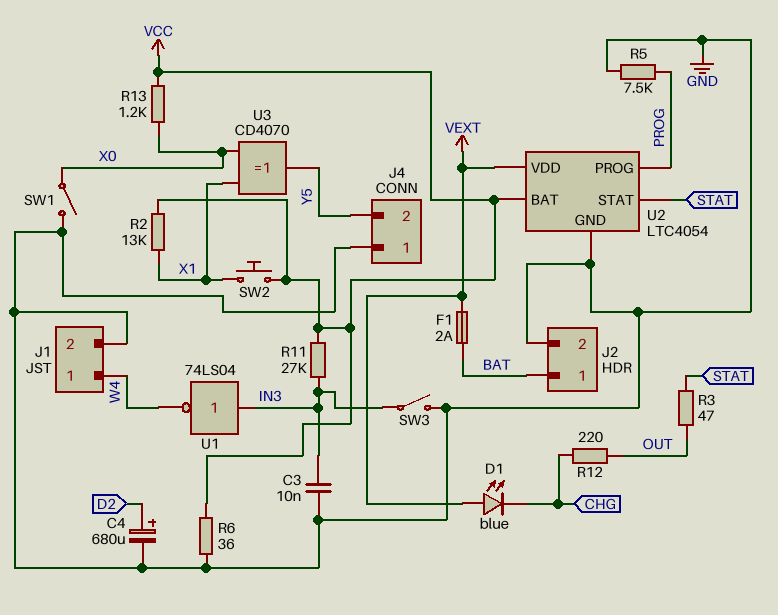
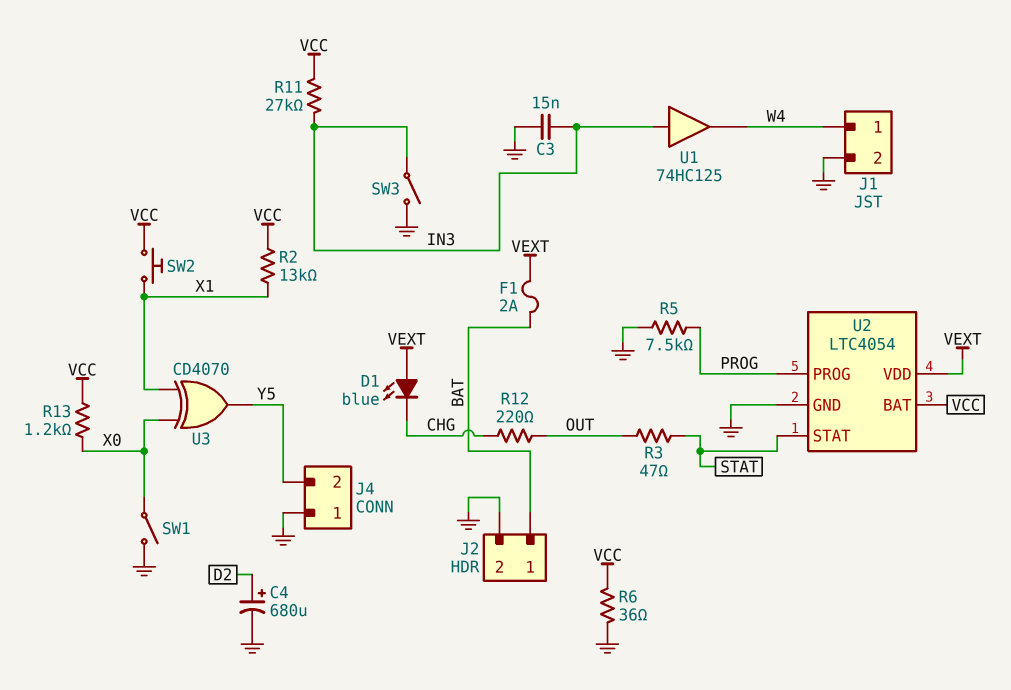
C3: 10nF (GND, IN3) -> 15nF (GND, IN3)
U1: NOT 74LS04 (in IN3, out W4) -> buffer 74HC125 (in IN3, out W4)

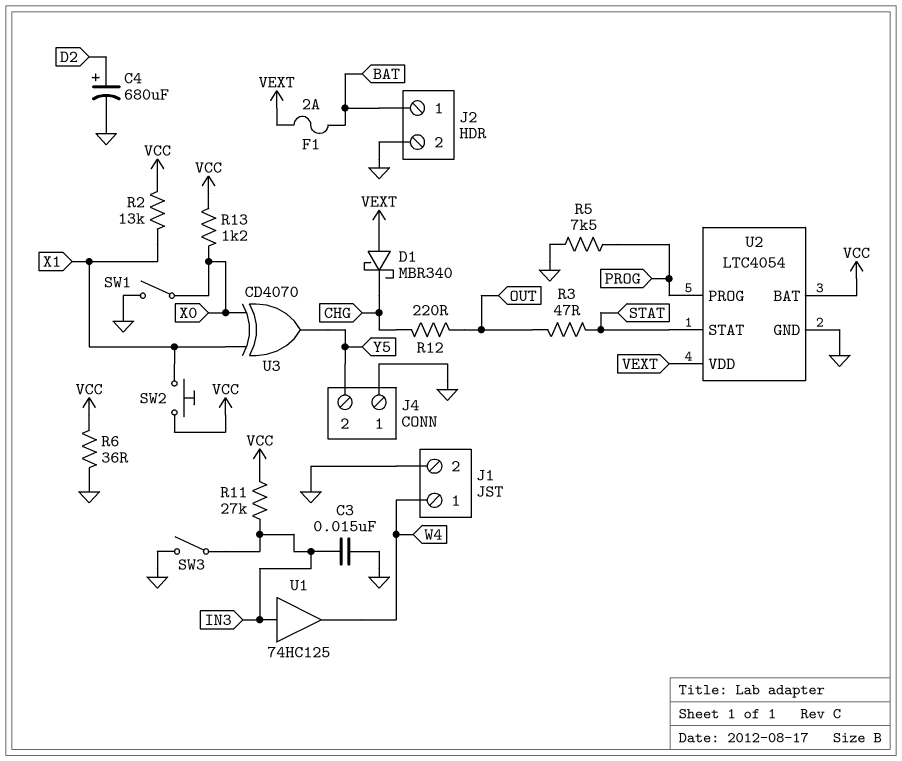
D1: LED blue (A VEXT, K CHG) -> schottky MBR340 (A VEXT, K CHG)

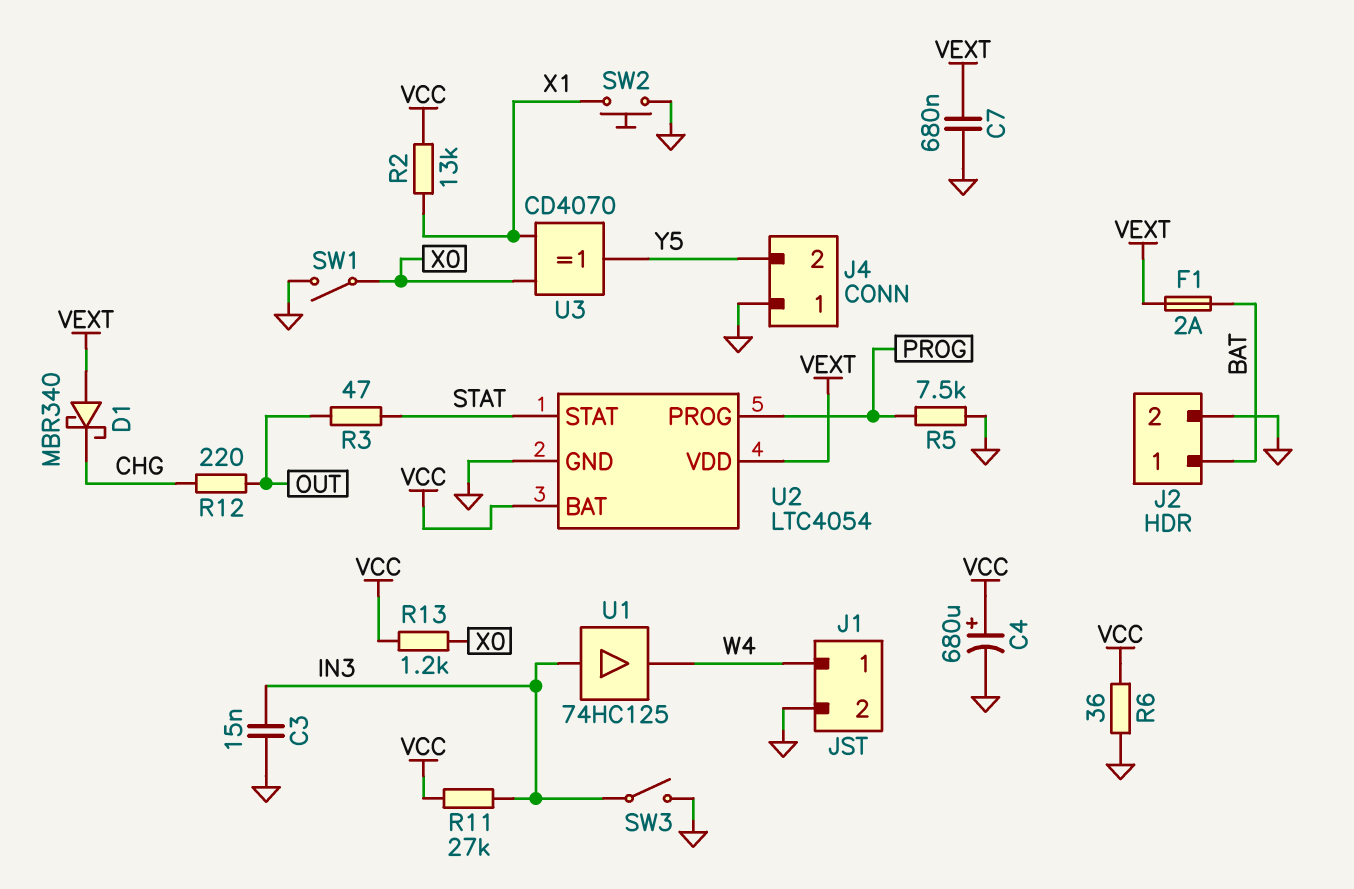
C4: 680uF (plus D2, minus GND) -> 680uF (plus VCC, minus GND)
C7: none -> 680nF (GND, VEXT)
SW2: button (VCC, X1) -> button (GND, X1)

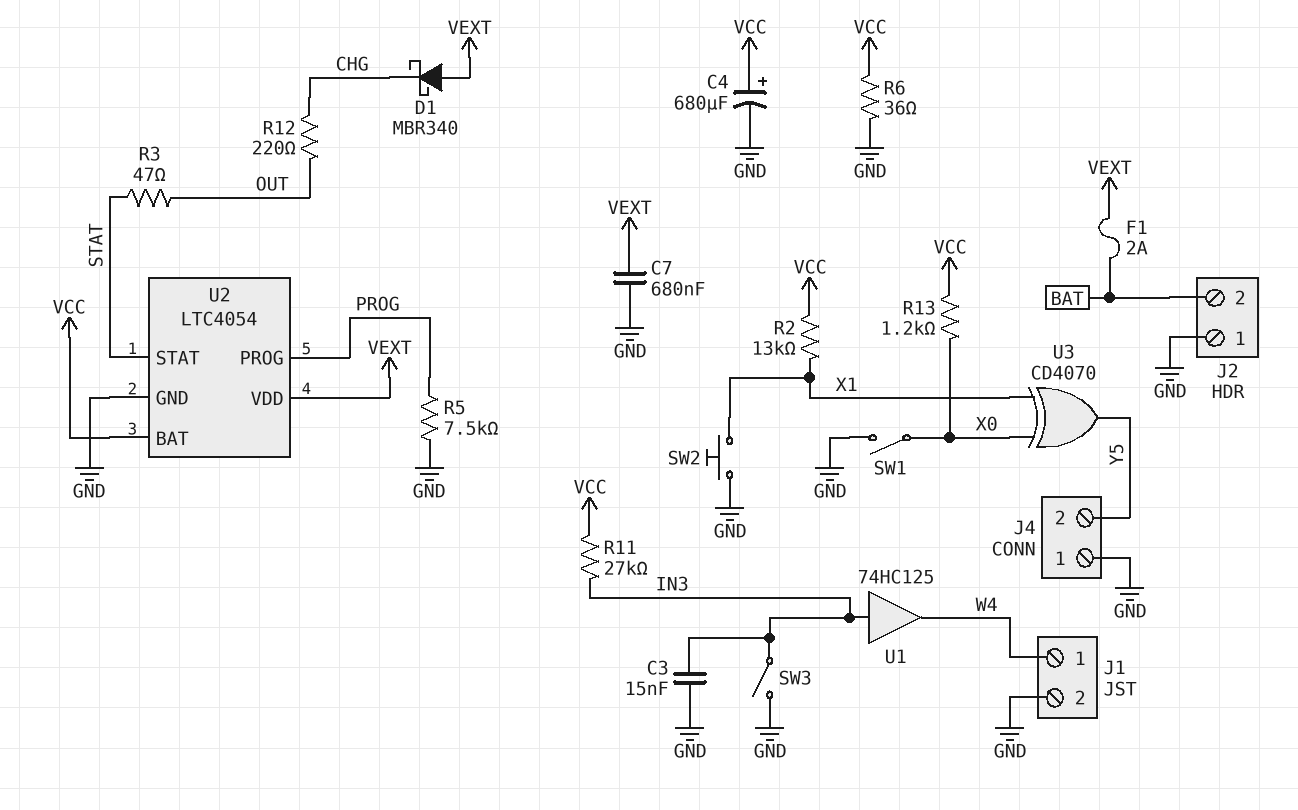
J2 pin 1: BAT -> GND
J2 pin 2: GND -> BAT

